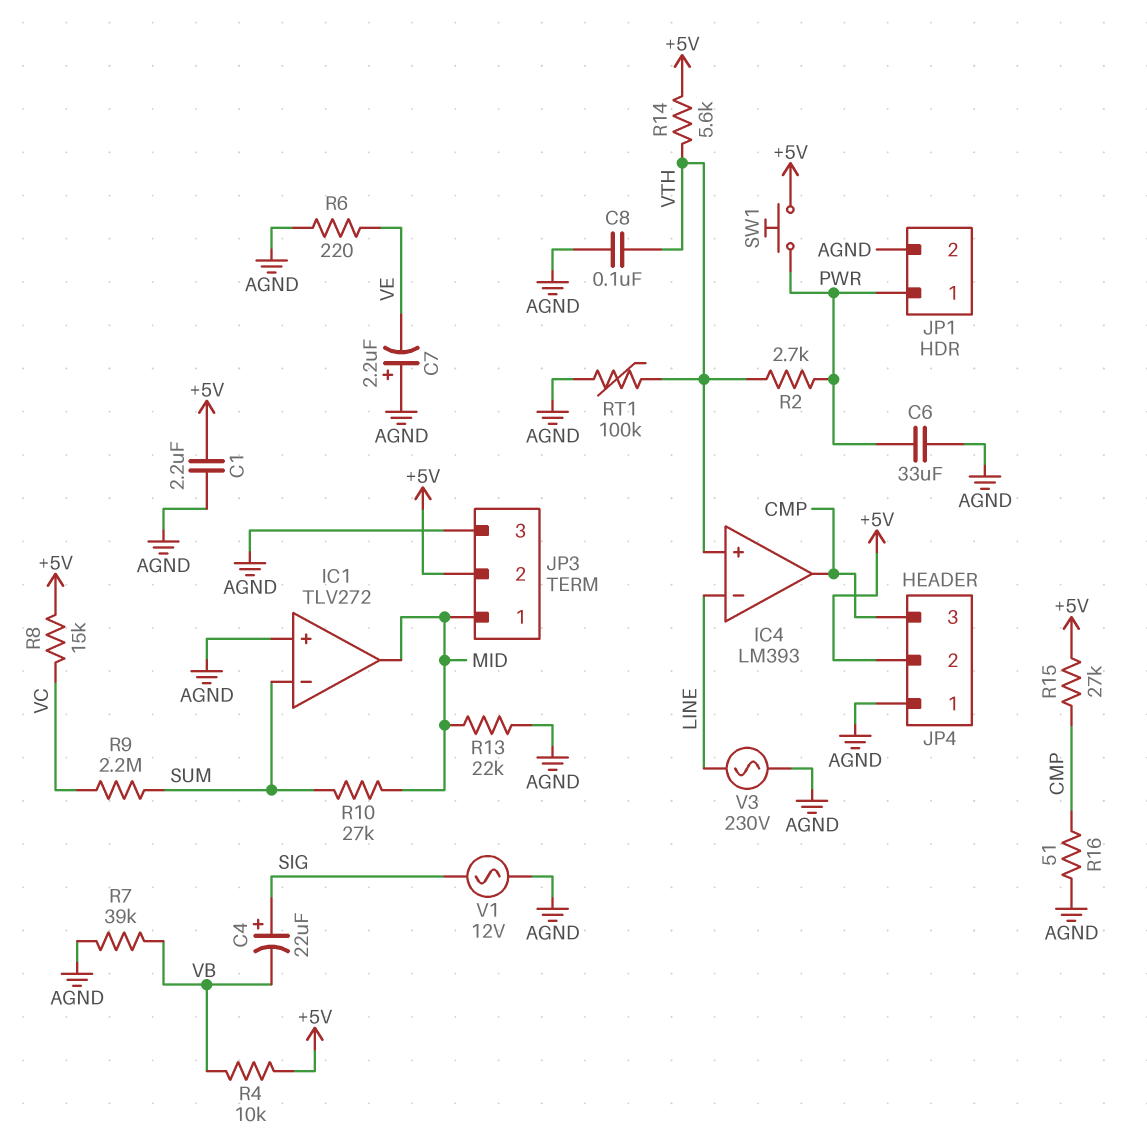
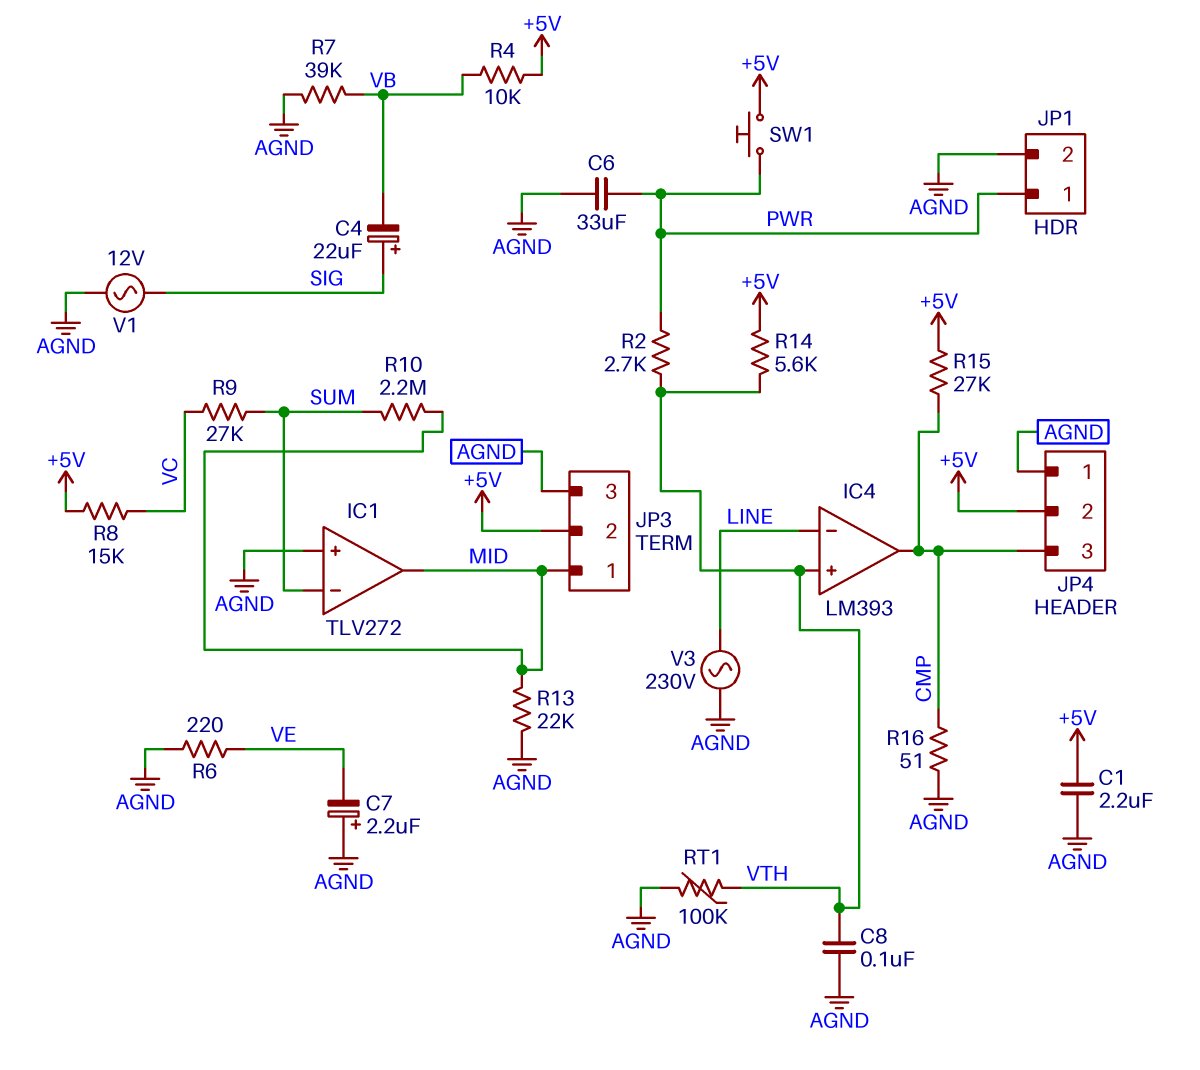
R9: 2.2M (SUM, VC) -> 27k (SUM, VC)
R10: 27k (MID, SUM) -> 2.2M (MID, SUM)

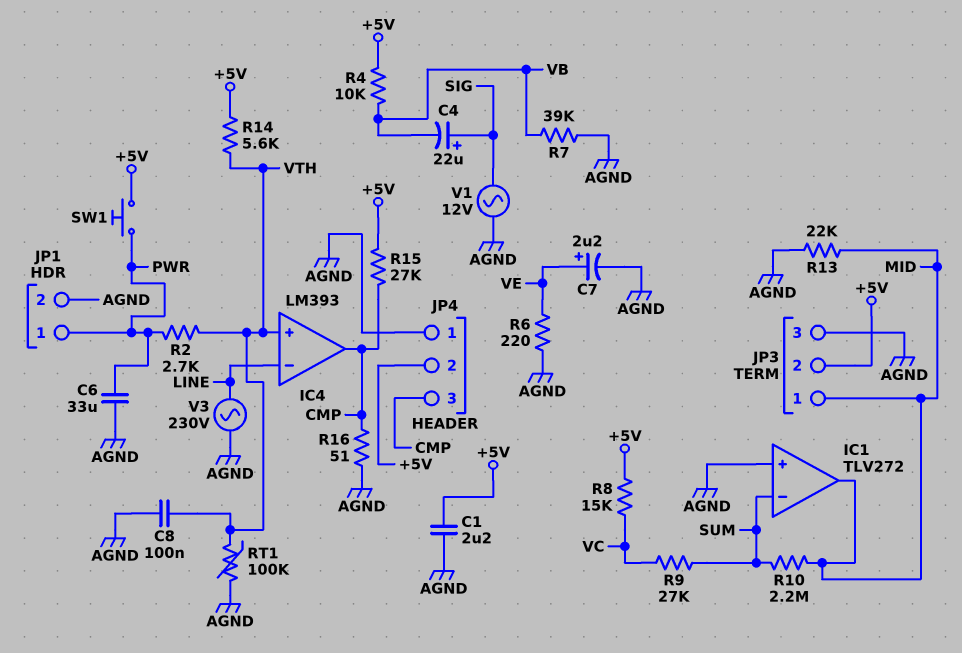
C7: 2.2uF (plus AGND, minus VE) -> 2.2uF (plus VE, minus AGND)

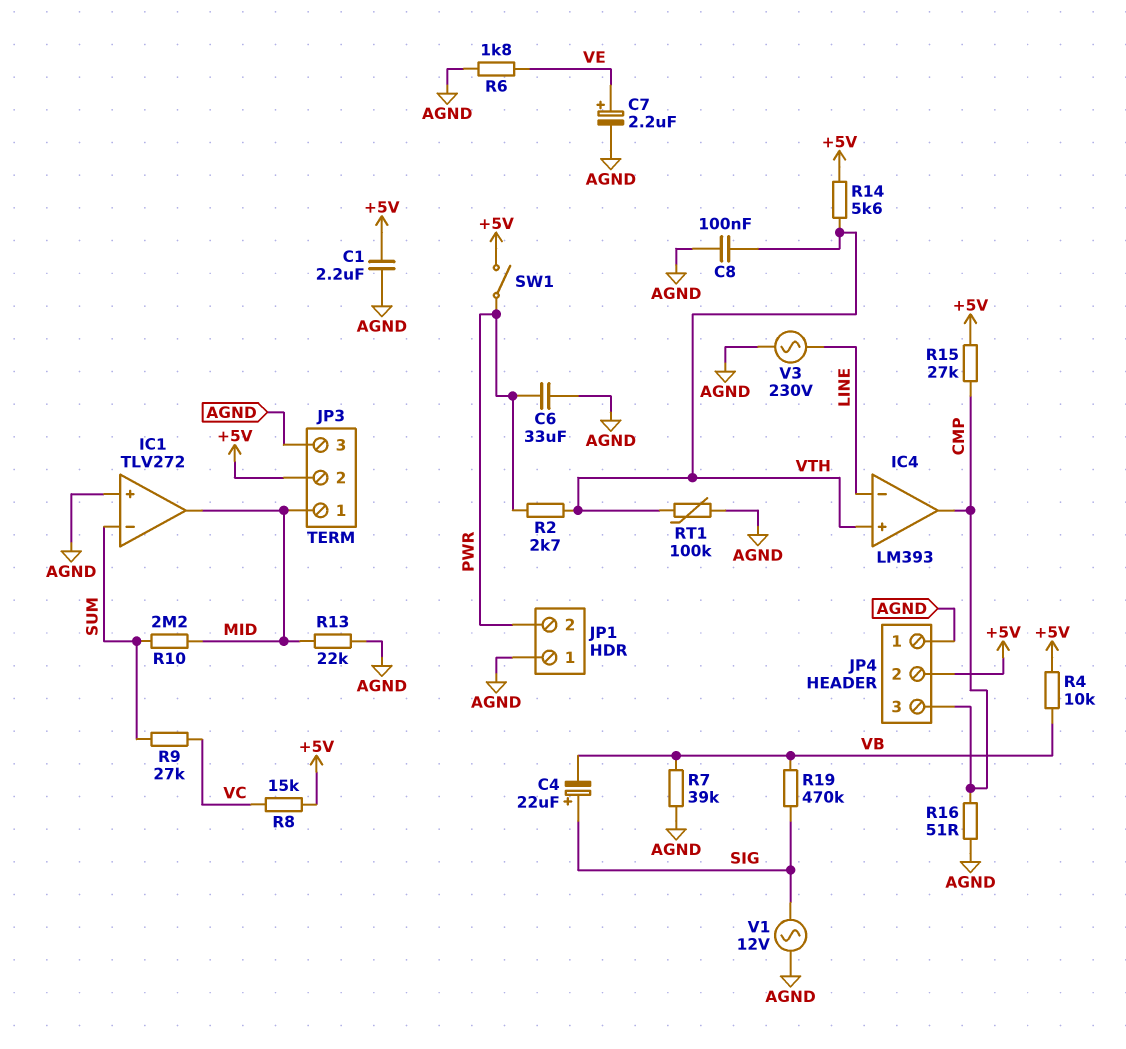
JP1 pin 1: PWR -> AGND
JP1 pin 2: AGND -> PWR
R6: 220 (AGND, VE) -> 1.8k (AGND, VE)
R19: none -> 470k (SIG, VB)
SW1: button (+5V, PWR) -> switch (+5V, PWR)

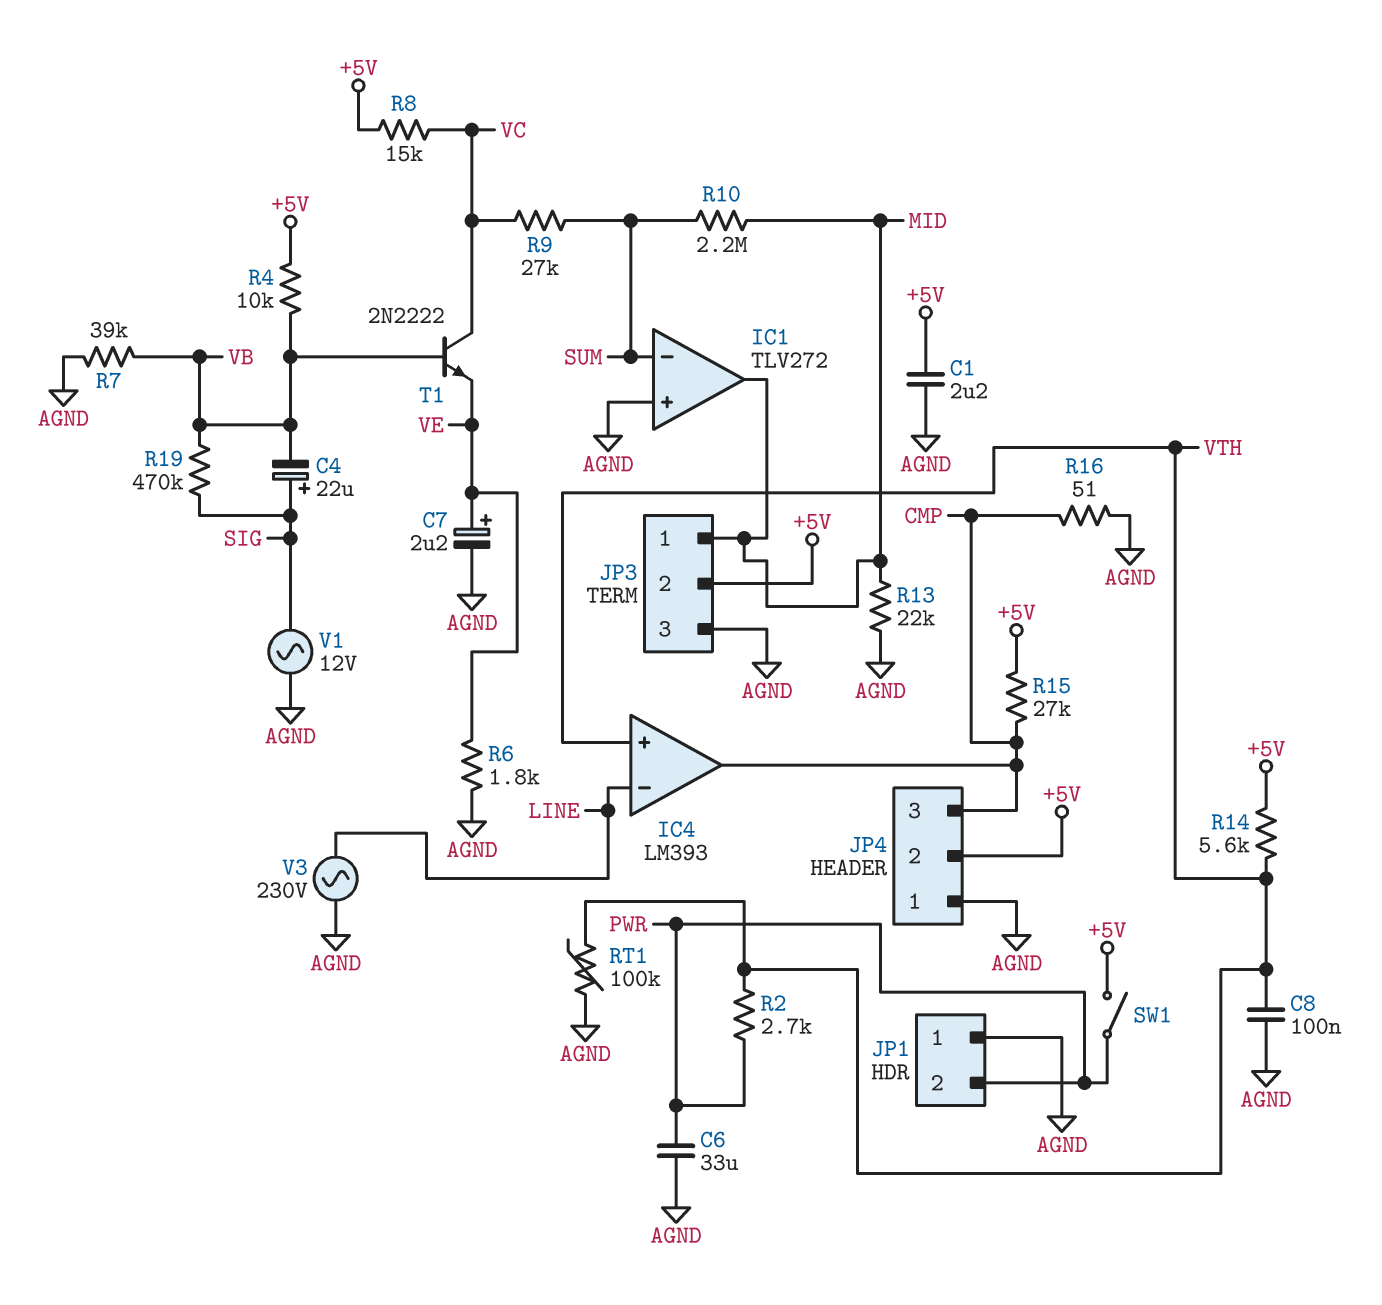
T1: none -> NPN 2N2222 (B VB, C VC, E VE)

